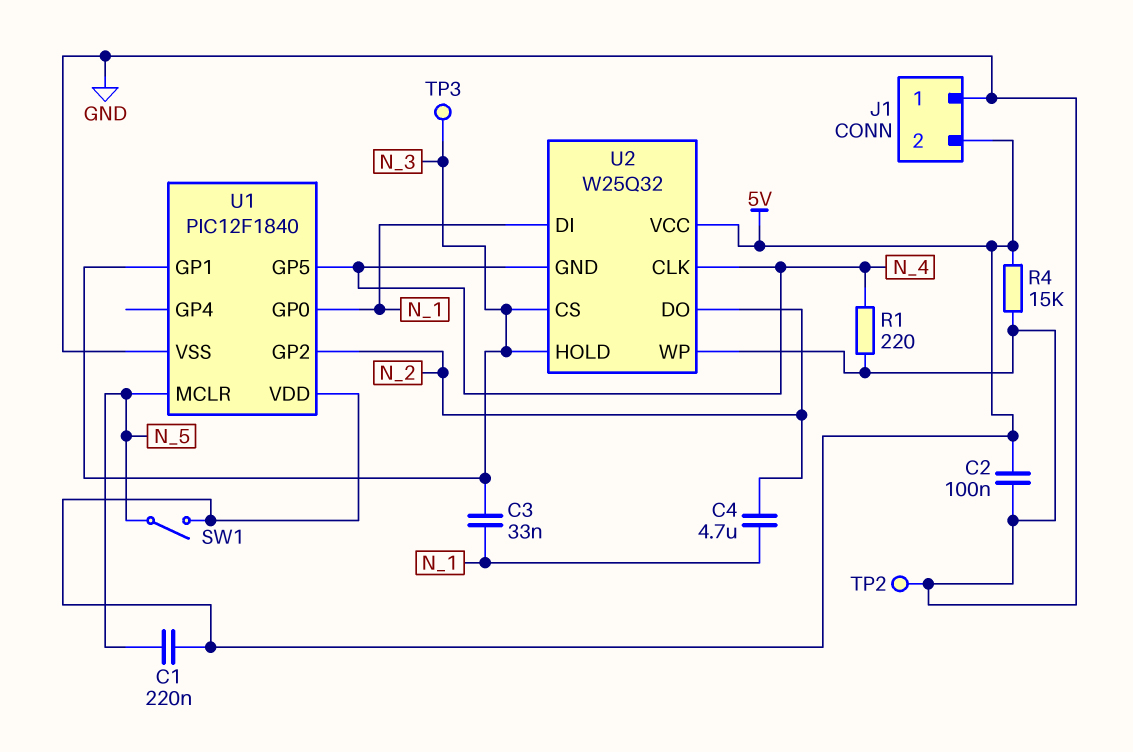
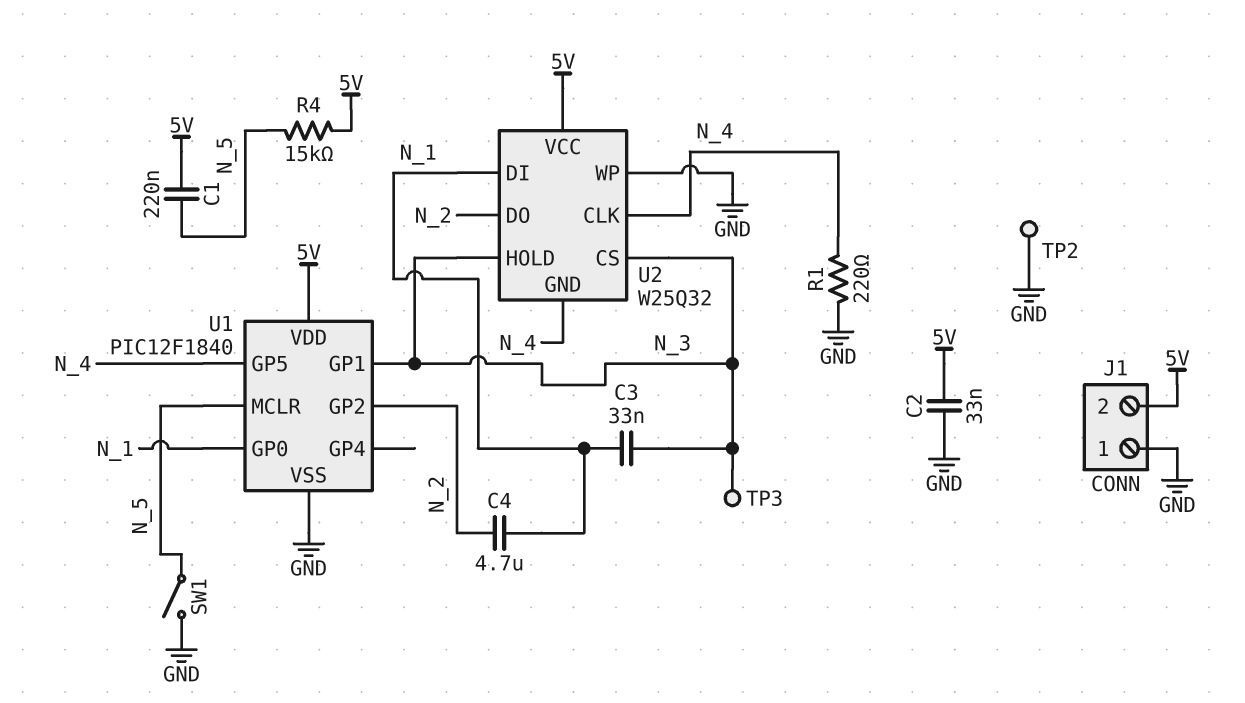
C2: 100nF (5V, GND) -> 33nF (5V, GND)
R4: 15k (5V, GND) -> 15k (5V, N_5)
SW1: switch (5V, N_5) -> switch (GND, N_5)

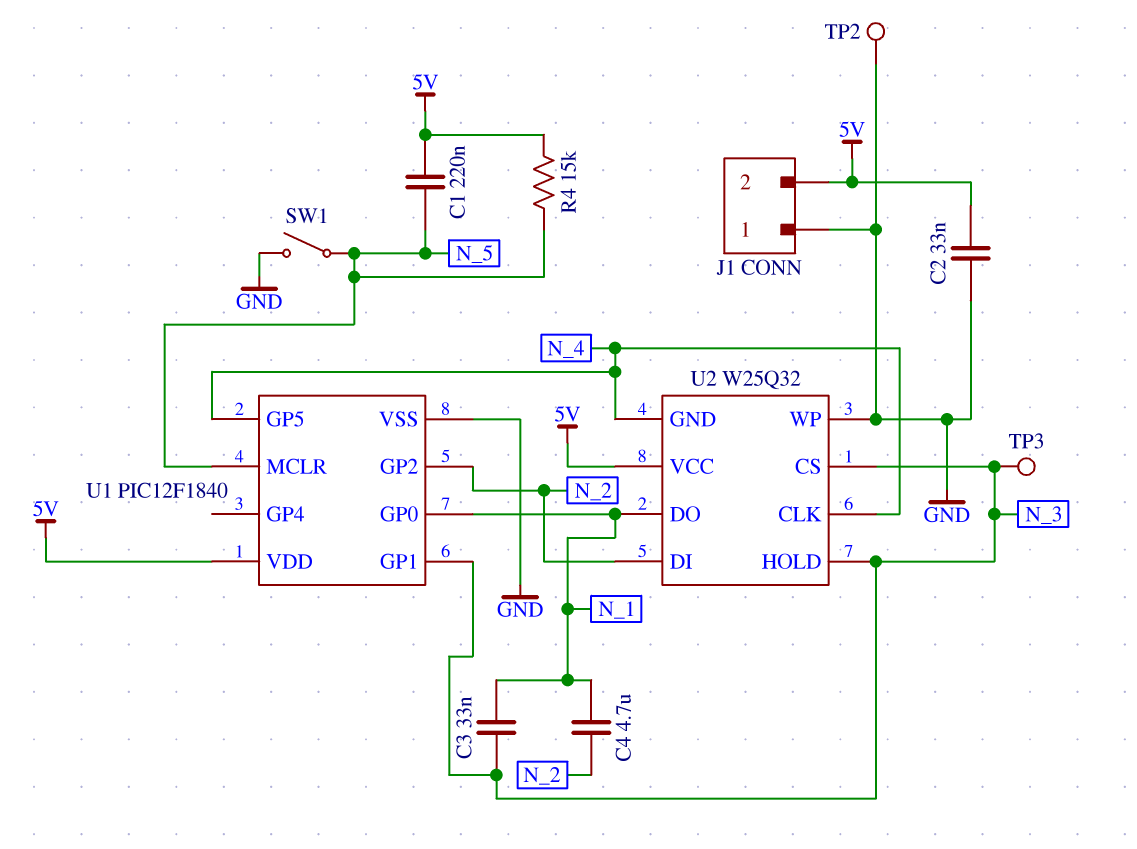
R1: 220 (GND, N_4) -> none
U2 pin DI: N_1 -> N_2
U2 pin DO: N_2 -> N_1

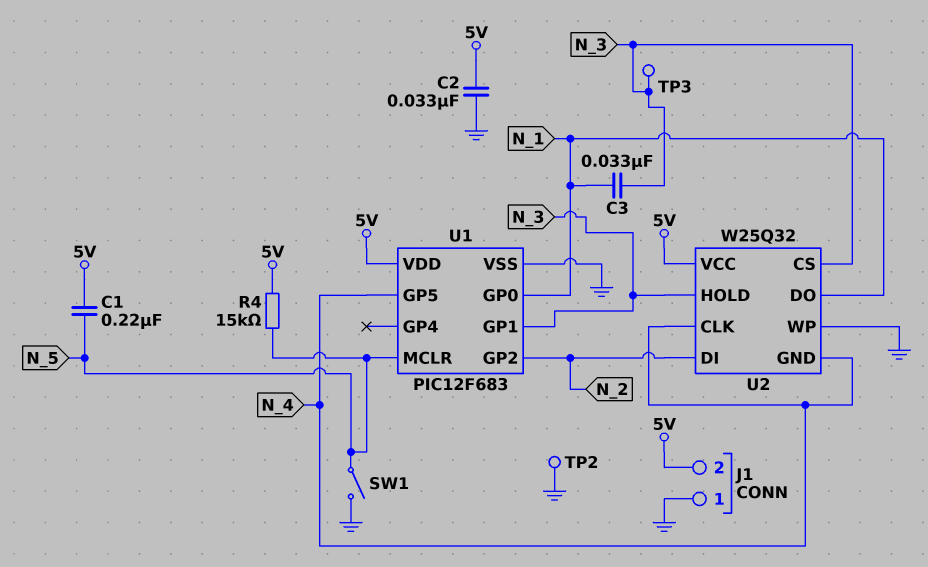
C4: 4.7uF (N_1, N_2) -> none
U1: PIC12F1840 -> PIC12F683

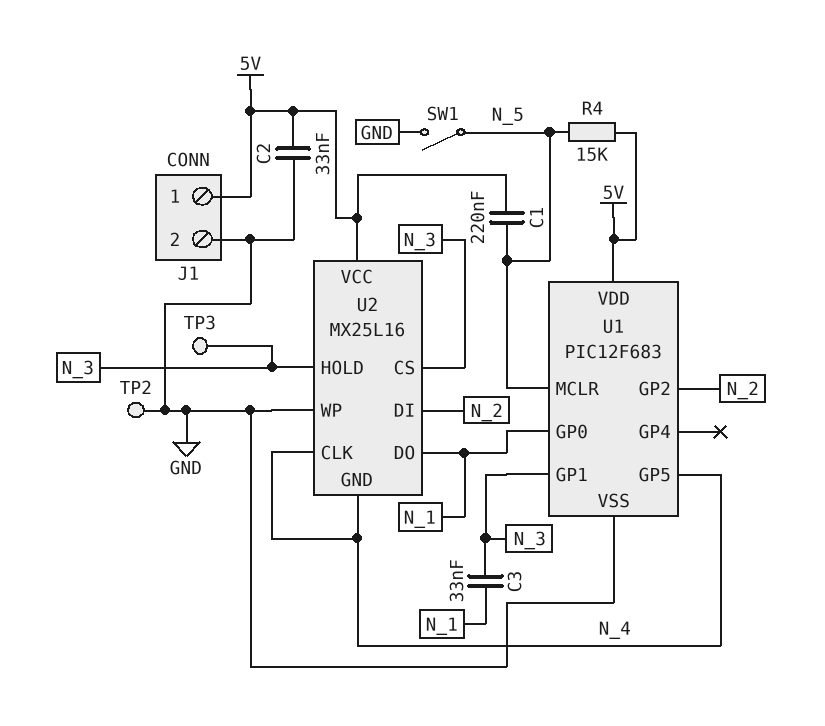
J1 pin 1: GND -> 5V
J1 pin 2: 5V -> GND
U2: W25Q32 -> MX25L16

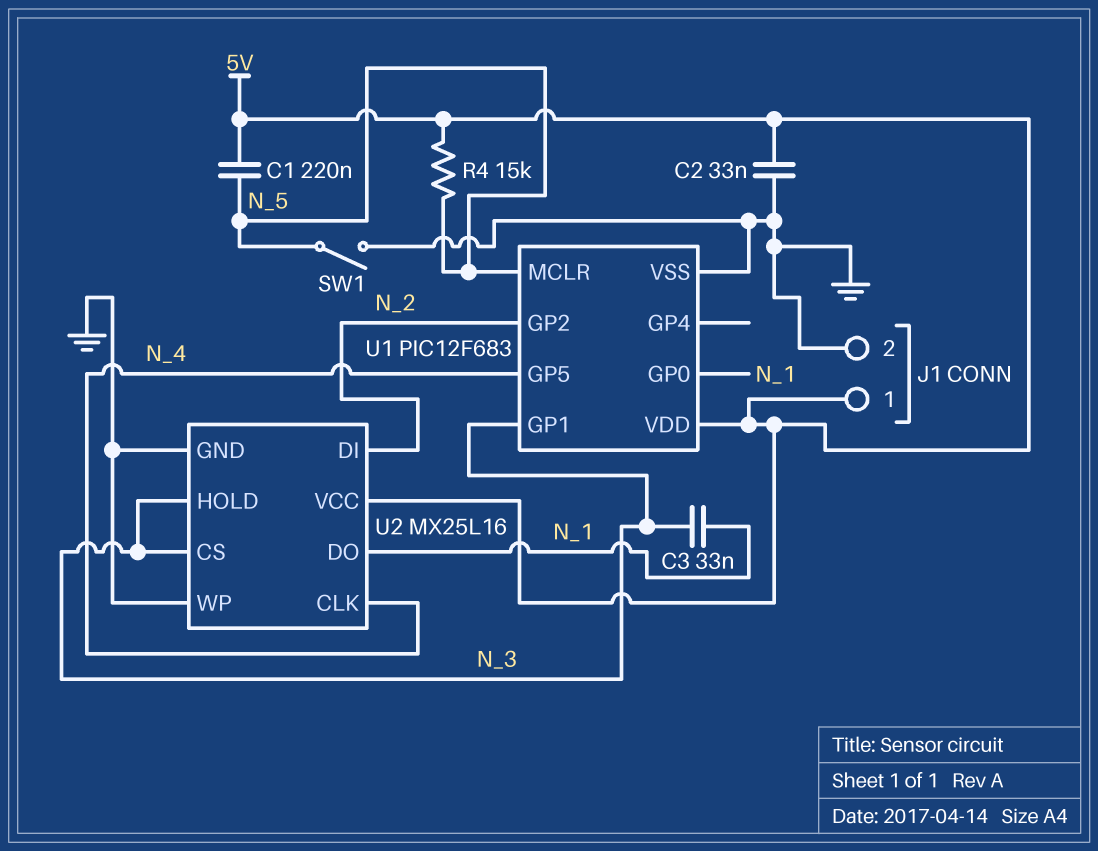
TP2: test point (GND) -> none
TP3: test point (N_3) -> none
U2 pin GND: N_4 -> GND

